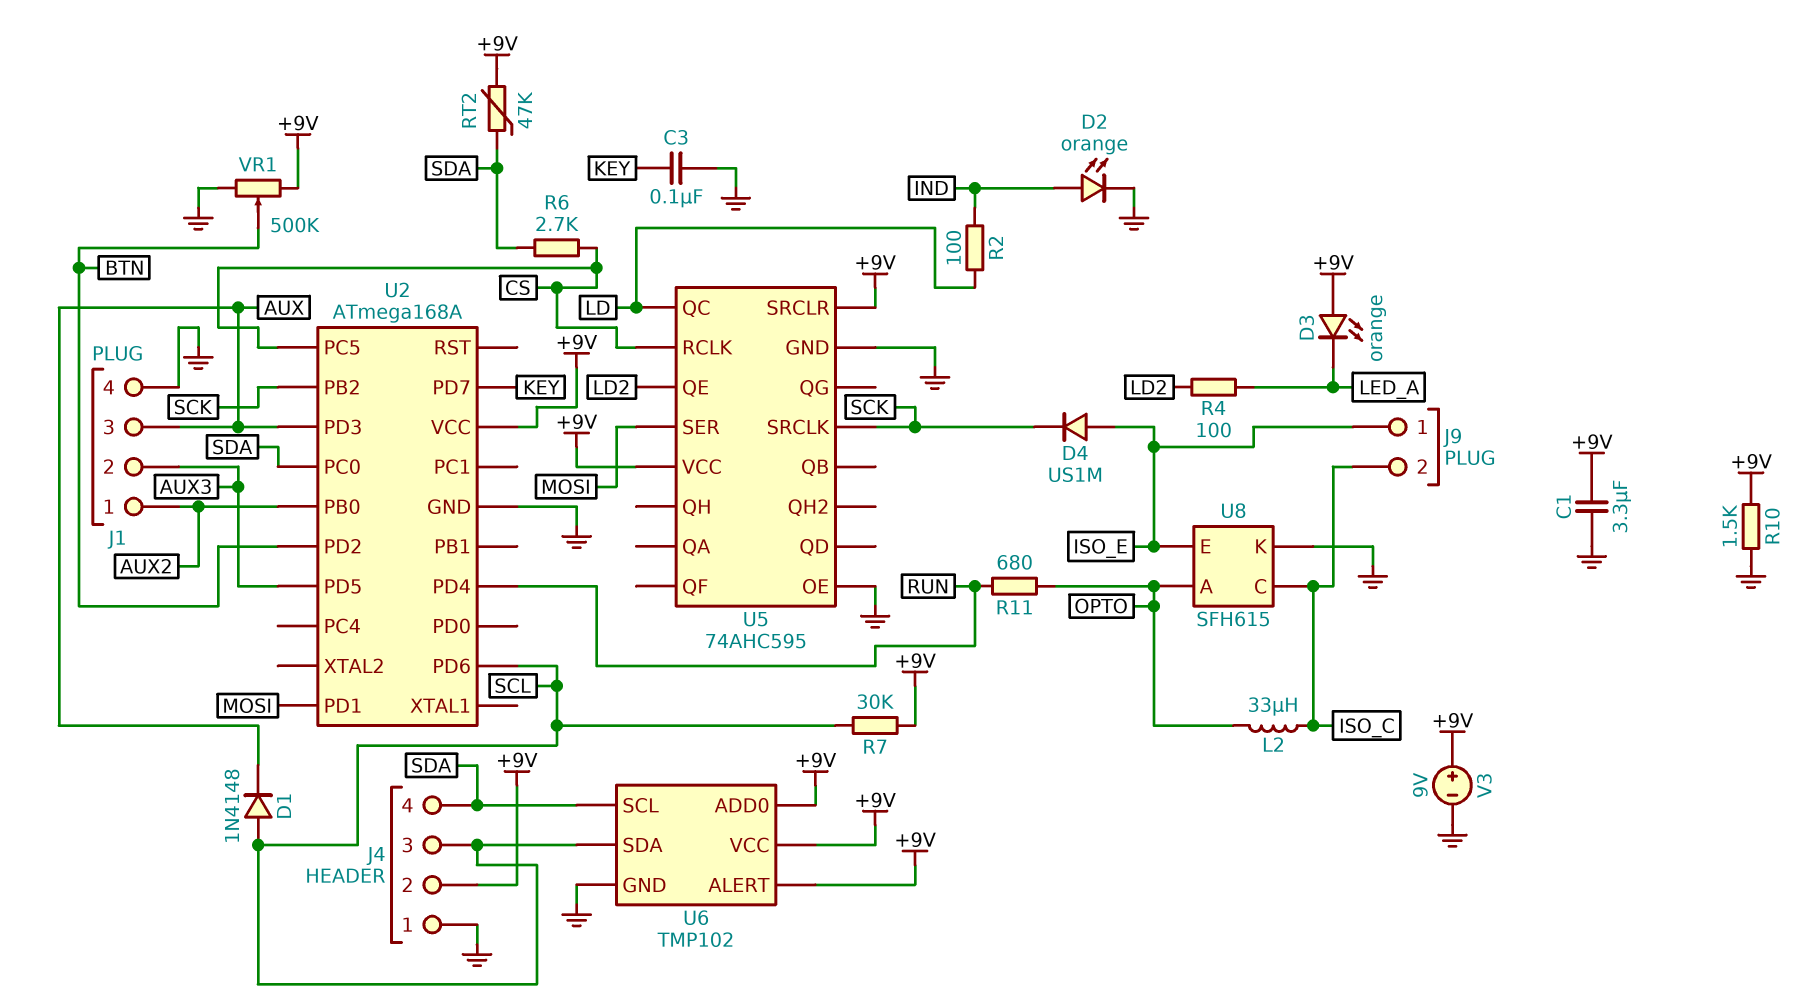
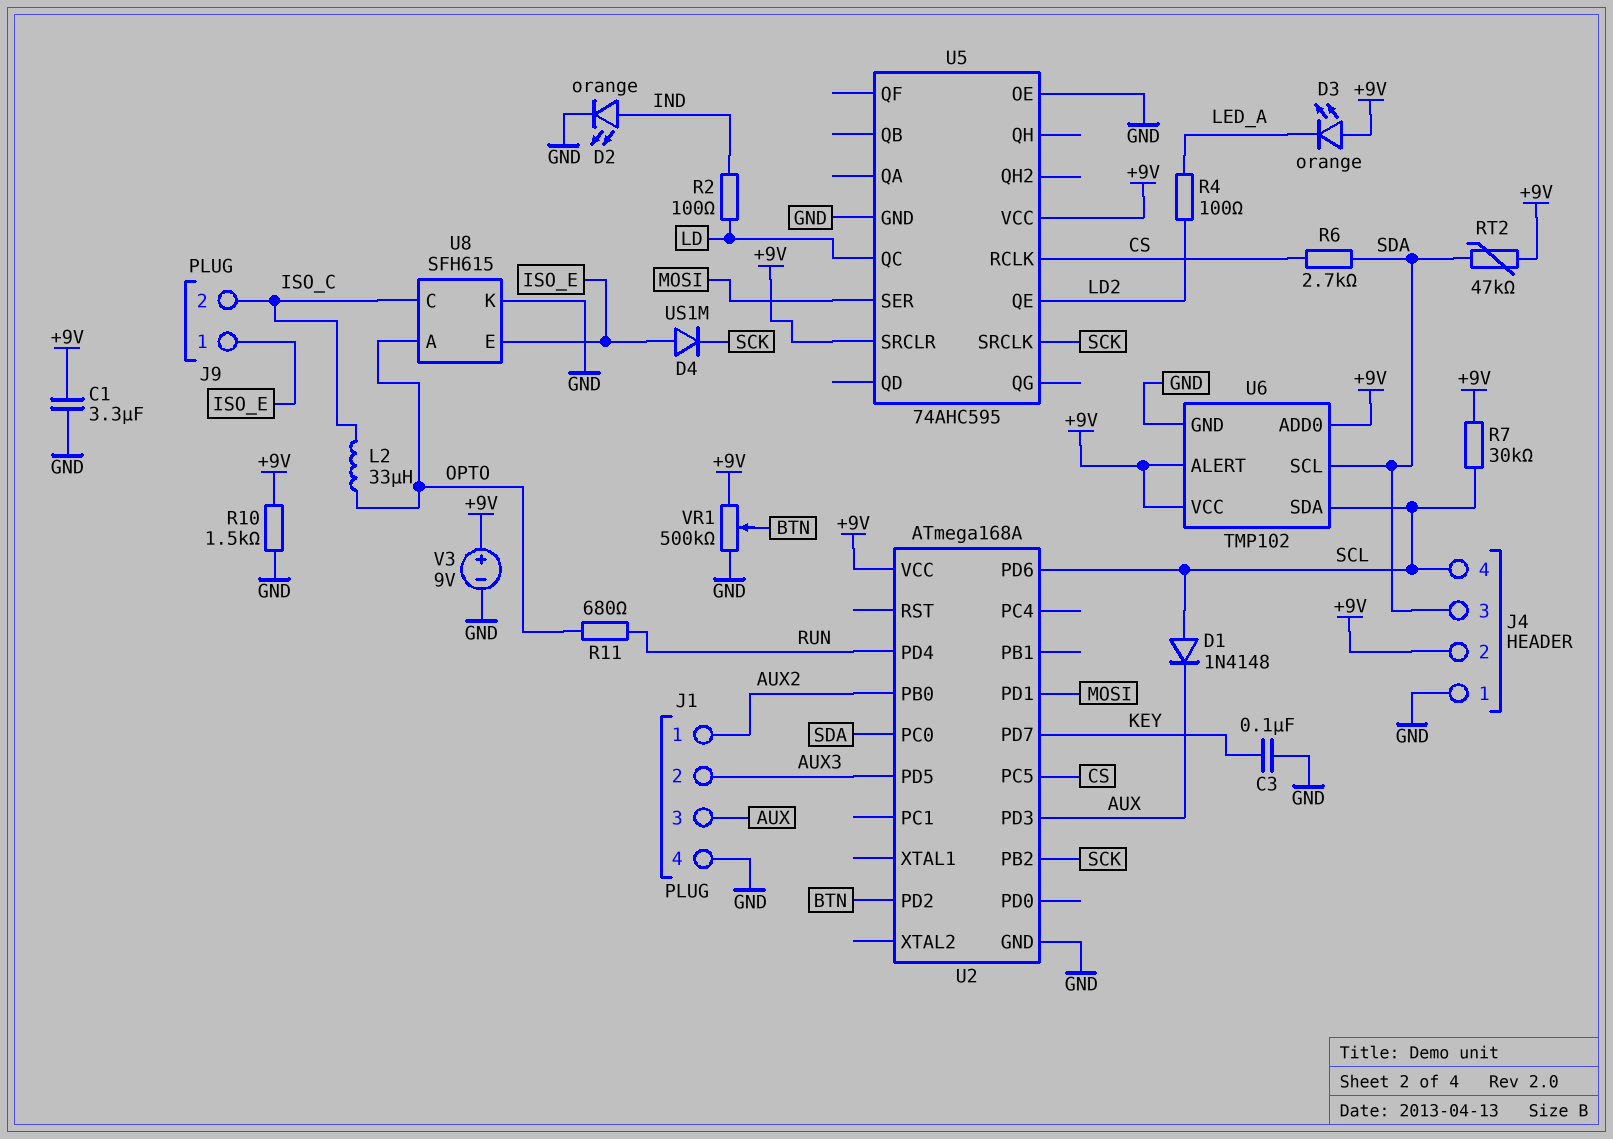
J4 pin 3: SCL -> SDA
J4 pin 4: SDA -> SCL

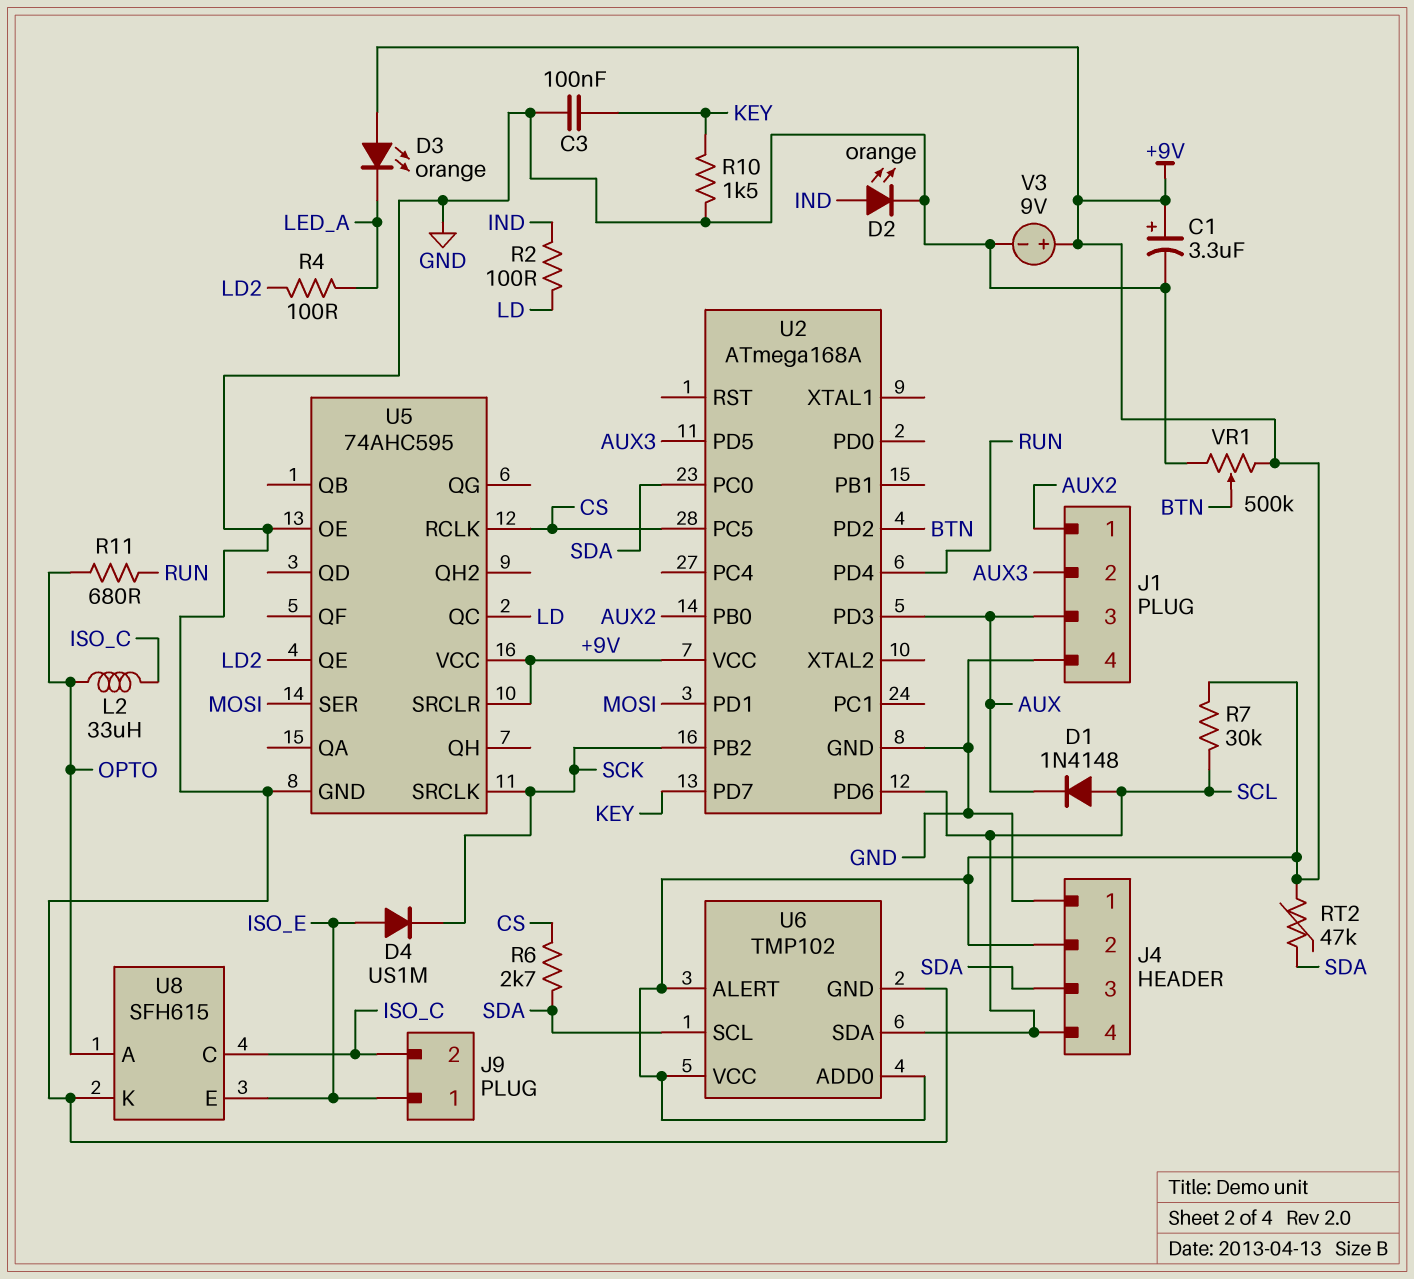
C1: 3.3uF (+9V, GND) -> 3.3uF (plus +9V, minus GND)
R10: 1.5k (+9V, GND) -> 1.5k (GND, KEY)

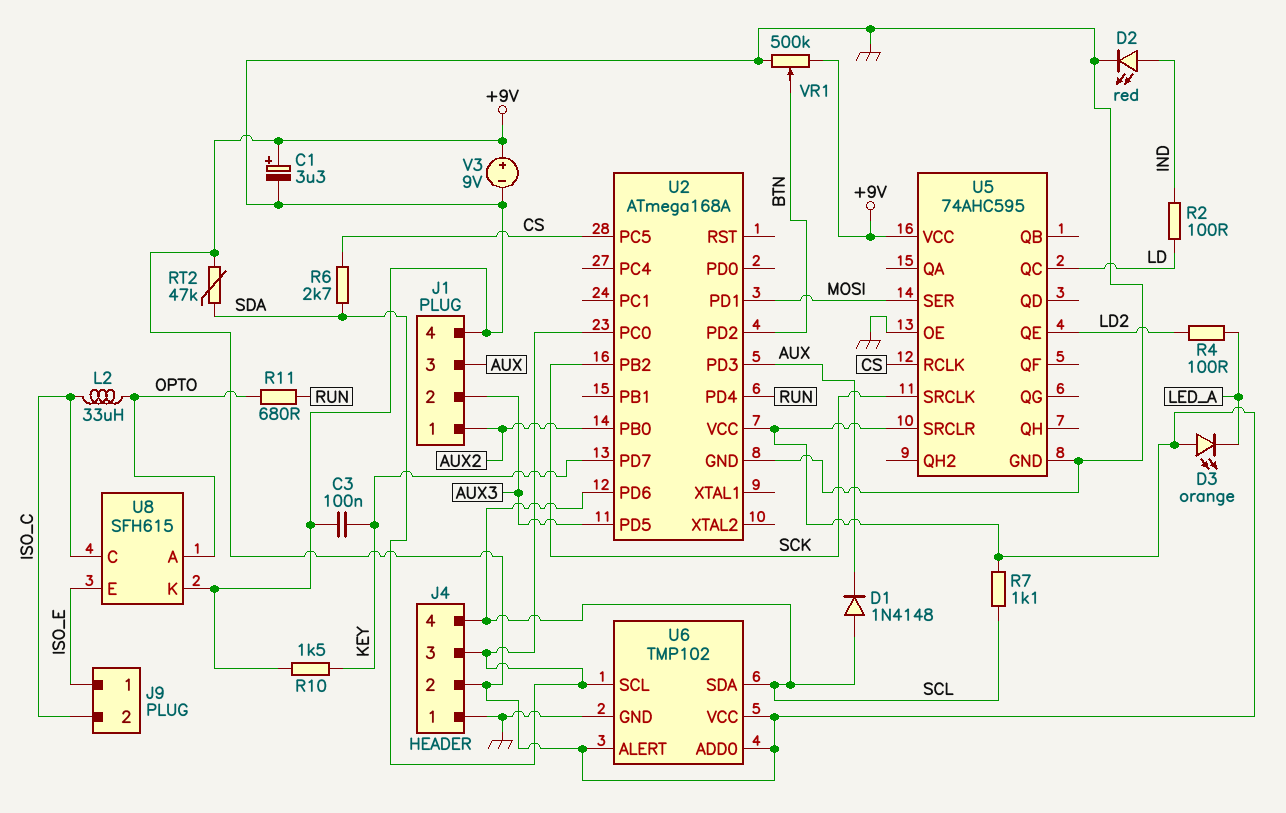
D2: LED orange (A IND, K GND) -> LED red (A IND, K GND)
D4: diode US1M (A ISO_E, K SCK) -> none
R7: 30k (+9V, SCL) -> 1.1k (+9V, SCL)

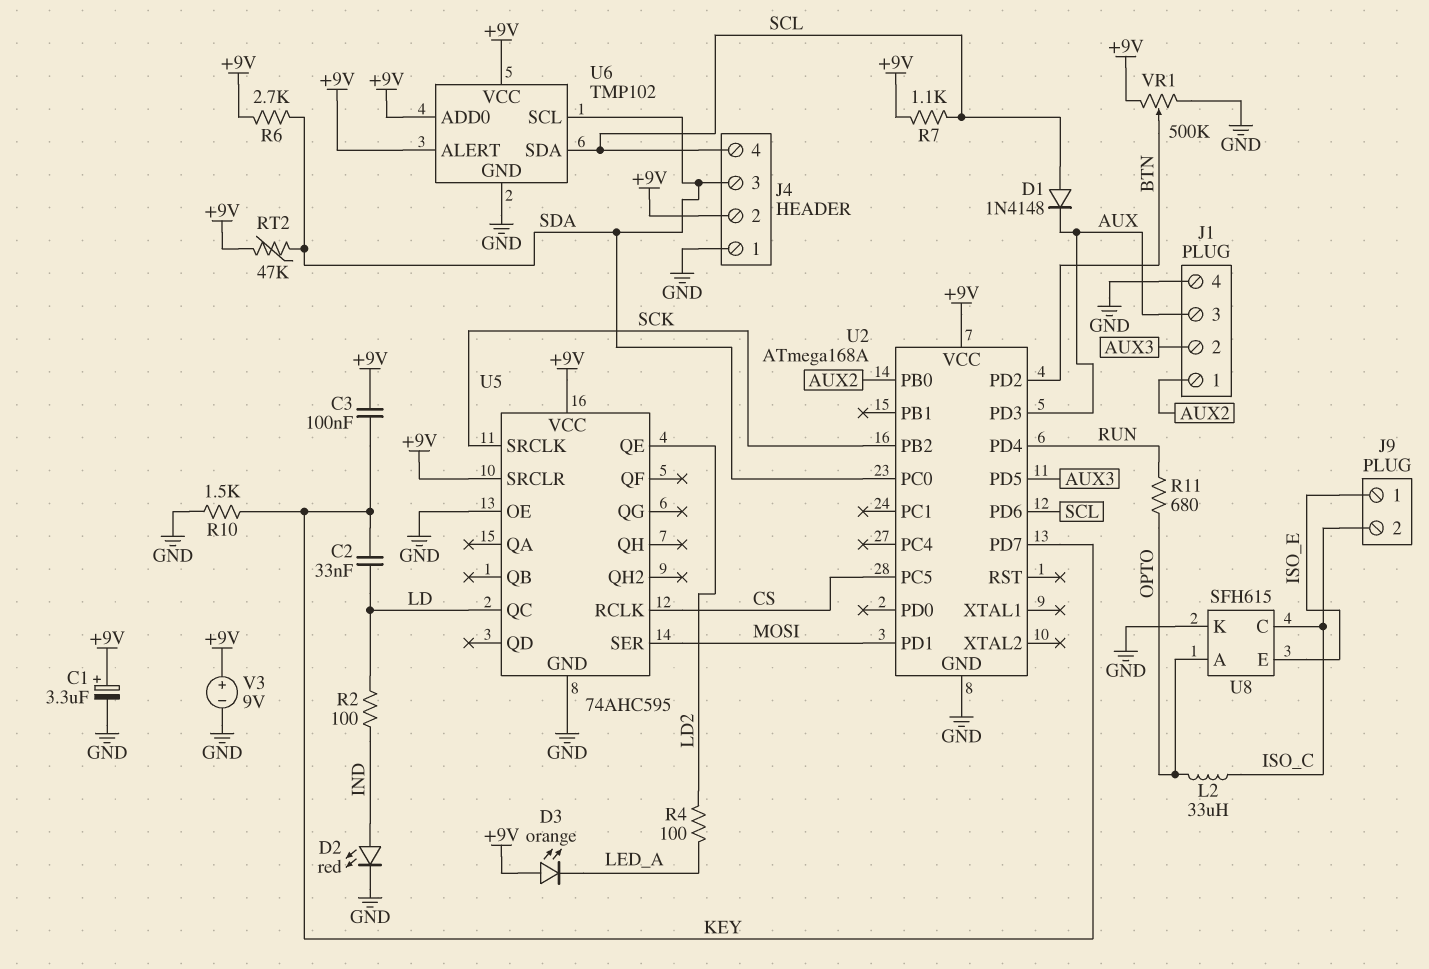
C2: none -> 33nF (KEY, LD)
C3: 100nF (GND, KEY) -> 100nF (+9V, KEY)
R6: 2.7k (CS, SDA) -> 2.7k (+9V, SDA)

